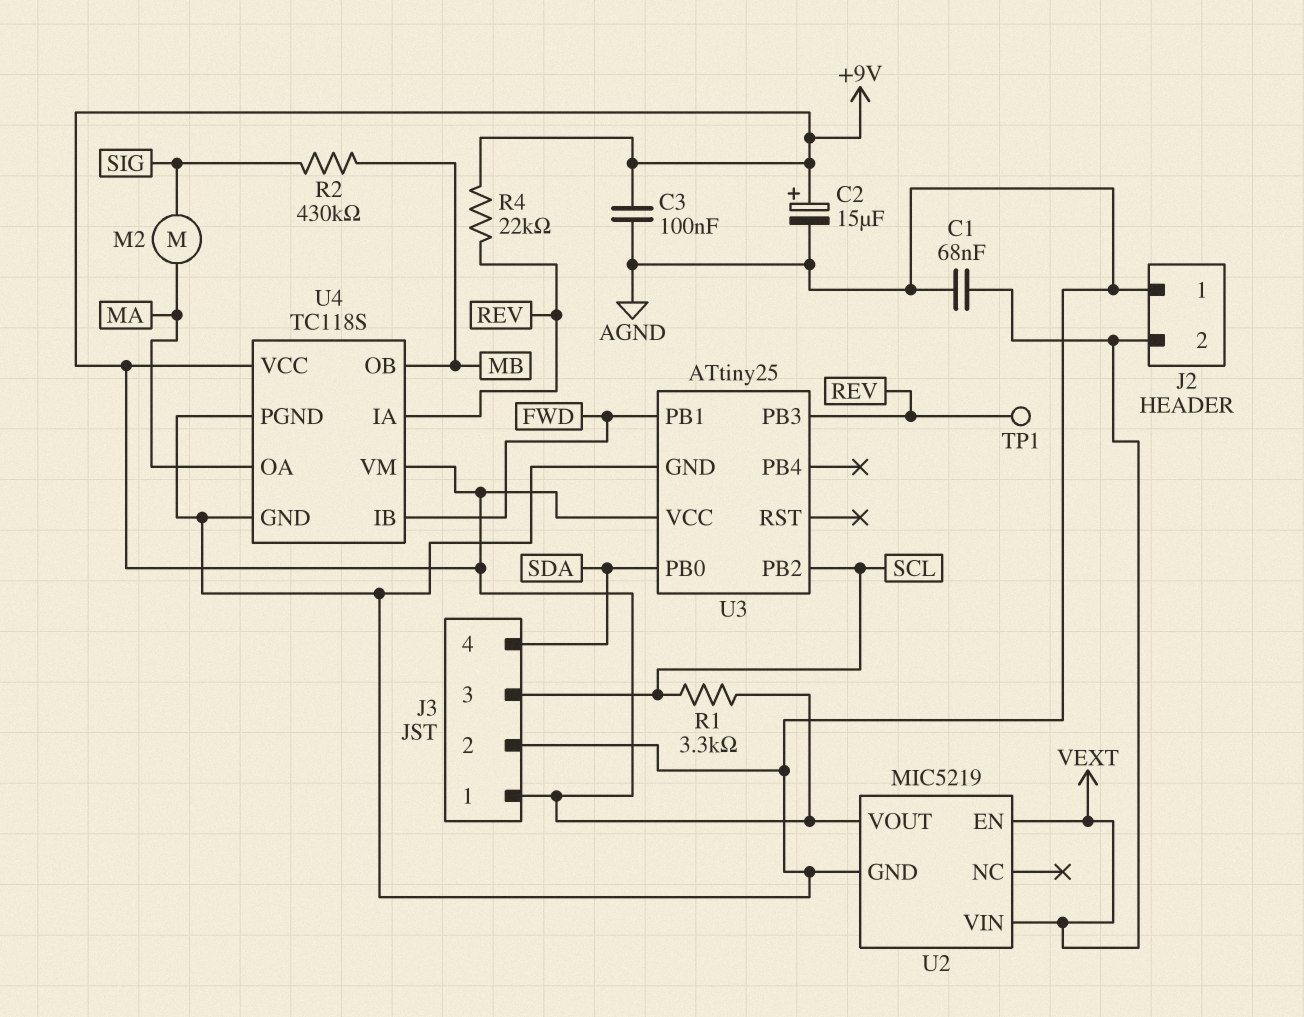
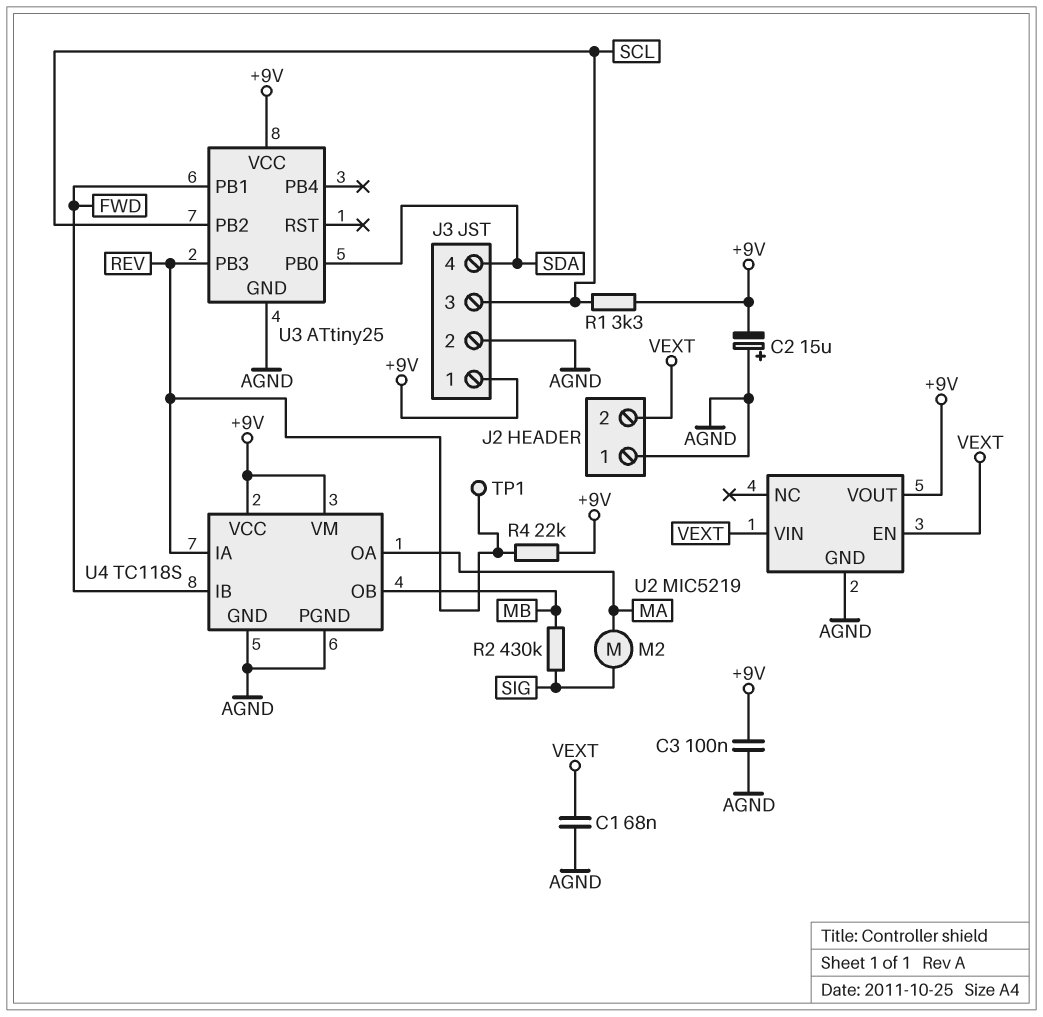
C2: 15uF (plus +9V, minus AGND) -> 15uF (plus AGND, minus +9V)

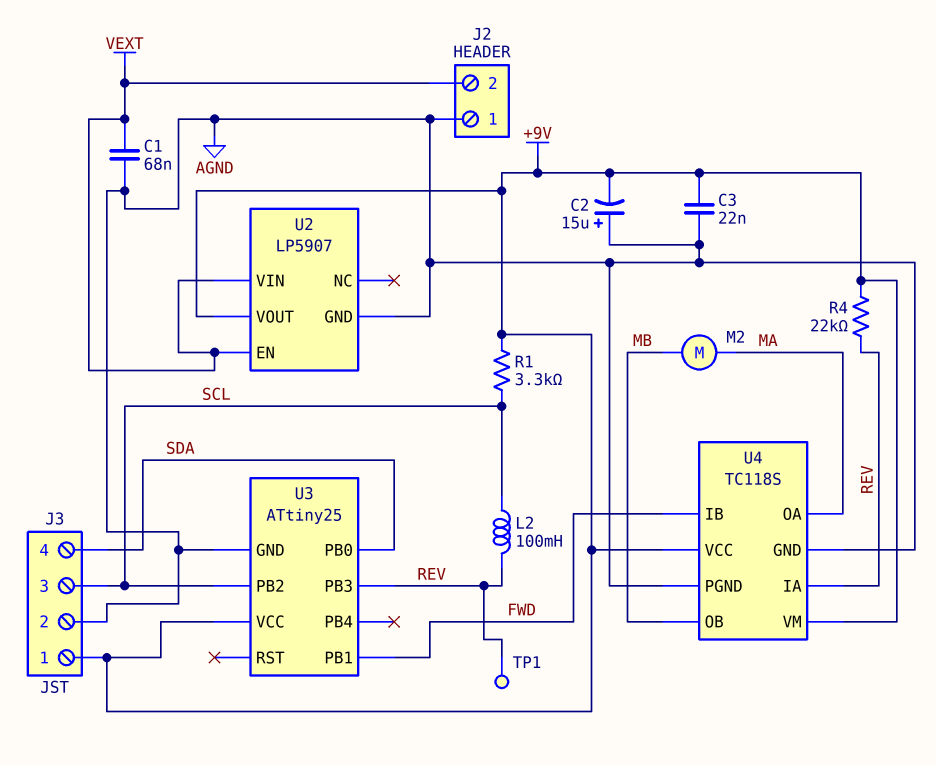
C3: 100nF (+9V, AGND) -> 22nF (+9V, AGND)
L2: none -> 100mH (REV, SCL)
M2: motor (MA, SIG) -> motor (MA, MB)
R2: 430k (MB, SIG) -> none
U2: MIC5219 -> LP5907

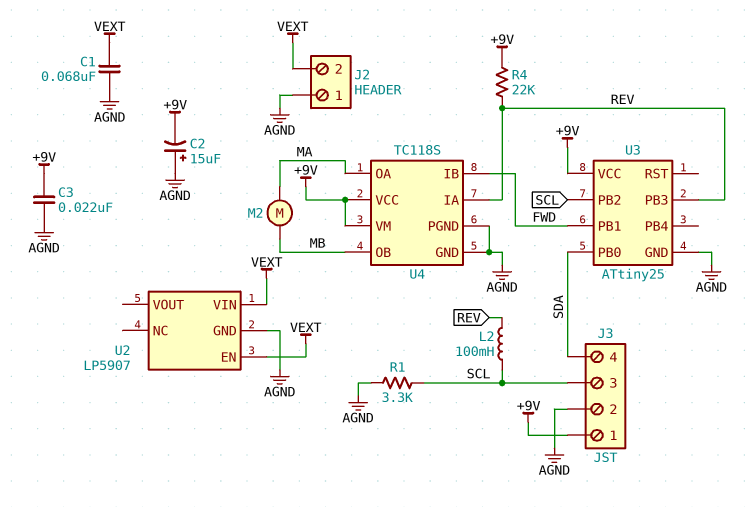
R1: 3.3k (+9V, SCL) -> 3.3k (AGND, SCL)
TP1: test point (REV) -> none
U2 pin VOUT: +9V -> none

